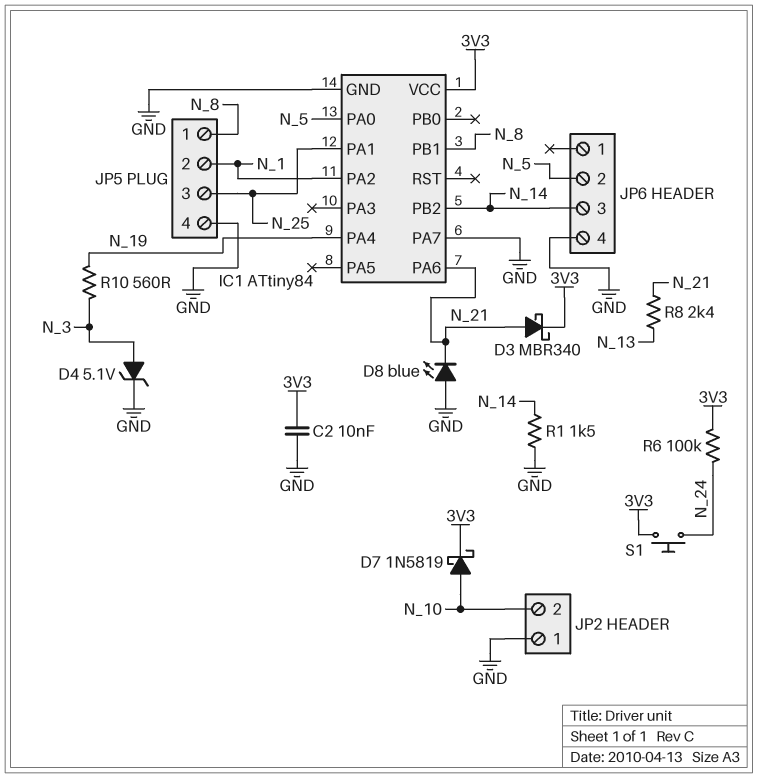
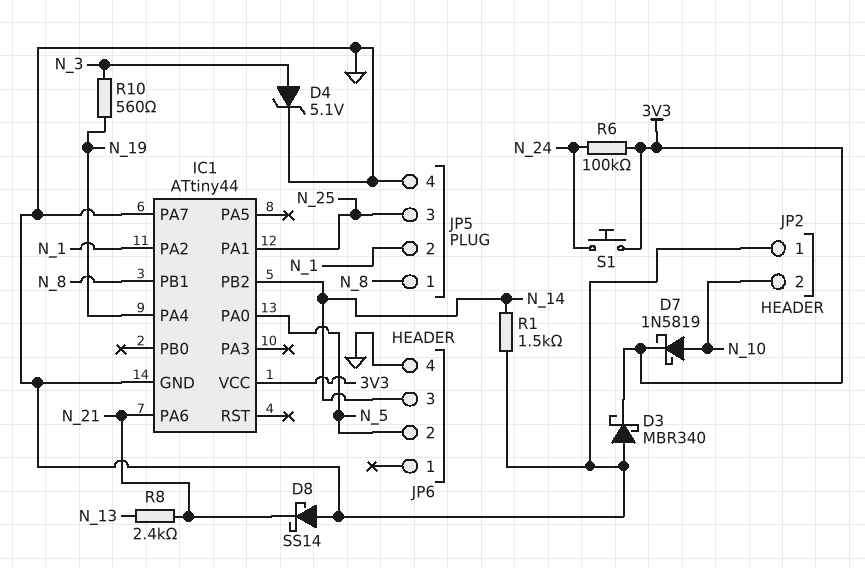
C2: 10nF (3V3, GND) -> none
D3: schottky MBR340 (A N_21, K 3V3) -> schottky MBR340 (A GND, K 3V3)
D8: LED blue (A GND, K N_21) -> schottky SS14 (A GND, K N_21)
IC1: ATtiny84 -> ATtiny44

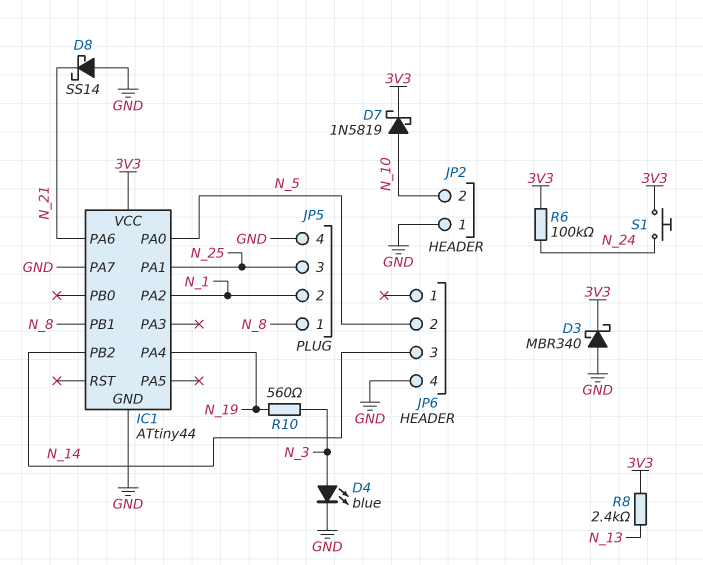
D4: zener 5.1V (A N_3, K GND) -> LED blue (A N_3, K GND)
R1: 1.5k (GND, N_14) -> none
R8: 2.4k (N_13, N_21) -> 2.4k (3V3, N_13)

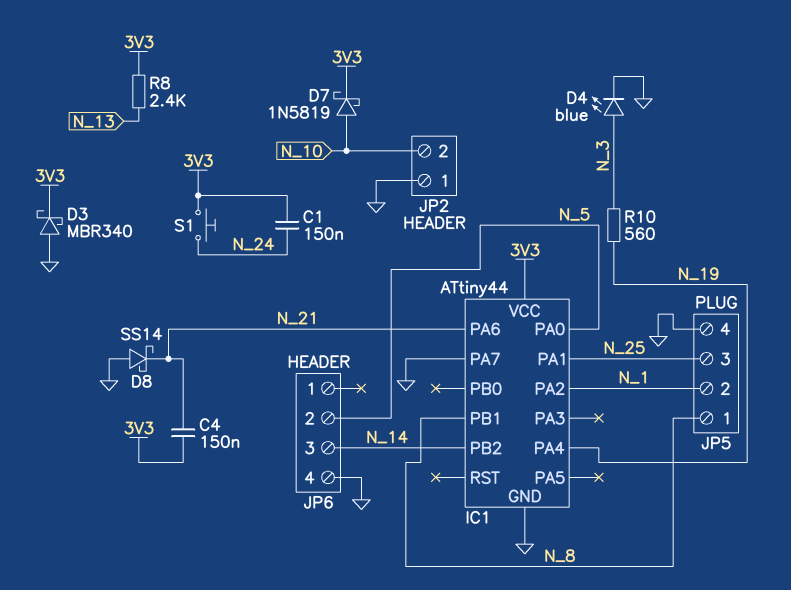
C1: none -> 150nF (3V3, N_24)
C4: none -> 150nF (3V3, N_21)
R6: 100k (3V3, N_24) -> none

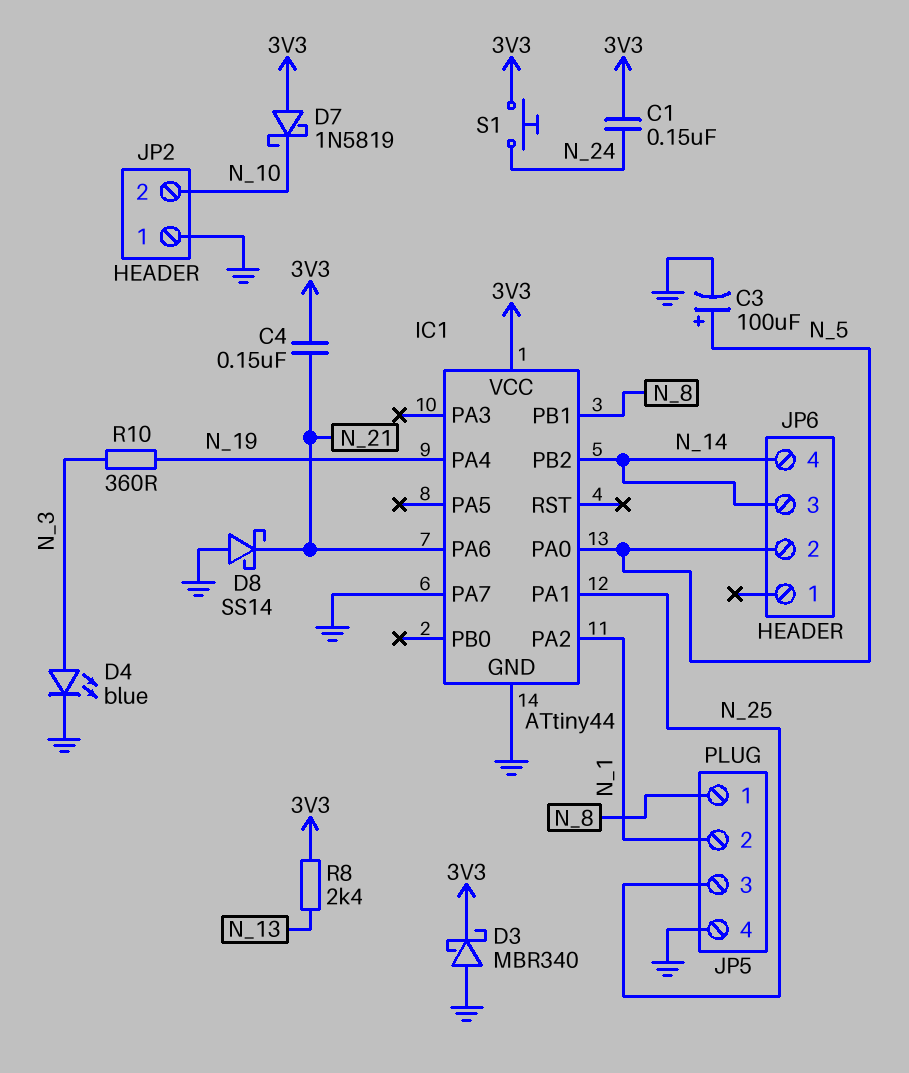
C3: none -> 100uF (plus N_5, minus GND)
D7: schottky 1N5819 (A N_10, K 3V3) -> schottky 1N5819 (A 3V3, K N_10)
JP6 pin 4: GND -> N_14
R10: 560 (N_3, N_19) -> 360 (N_3, N_19)

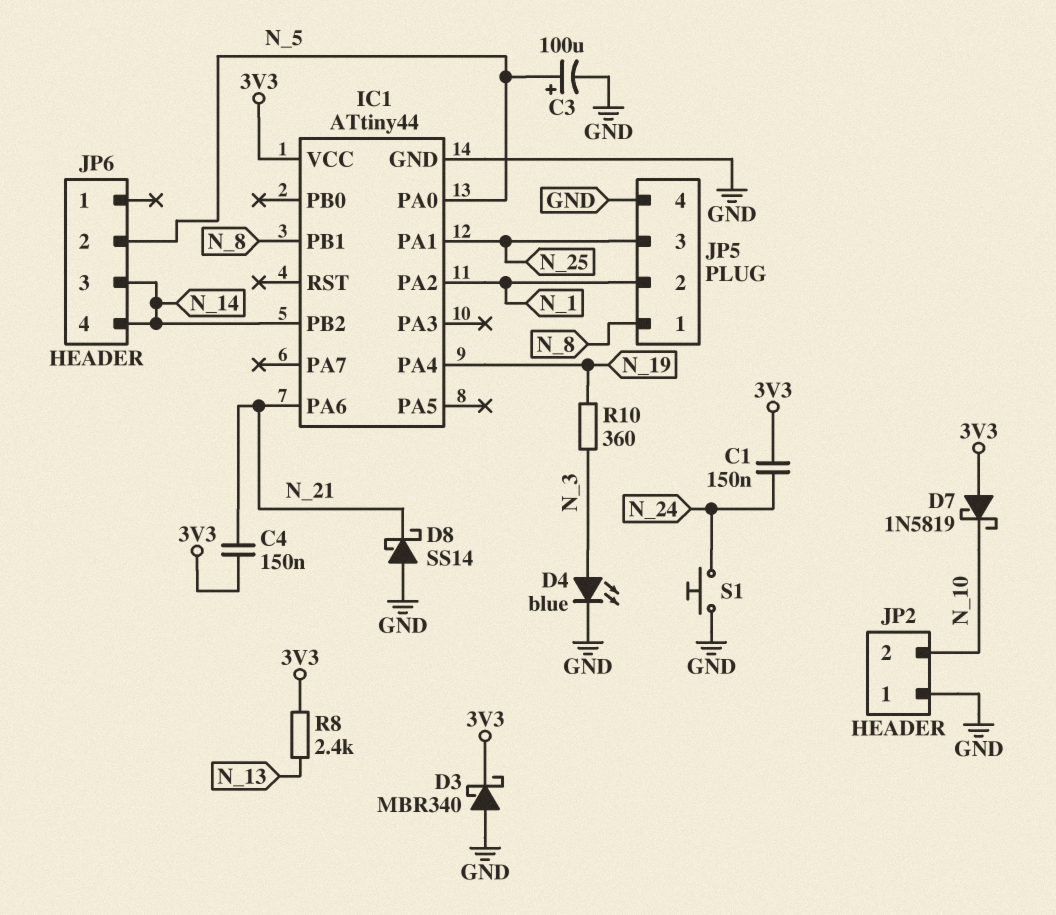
IC1 pin PA7: GND -> none
S1: button (3V3, N_24) -> button (GND, N_24)

